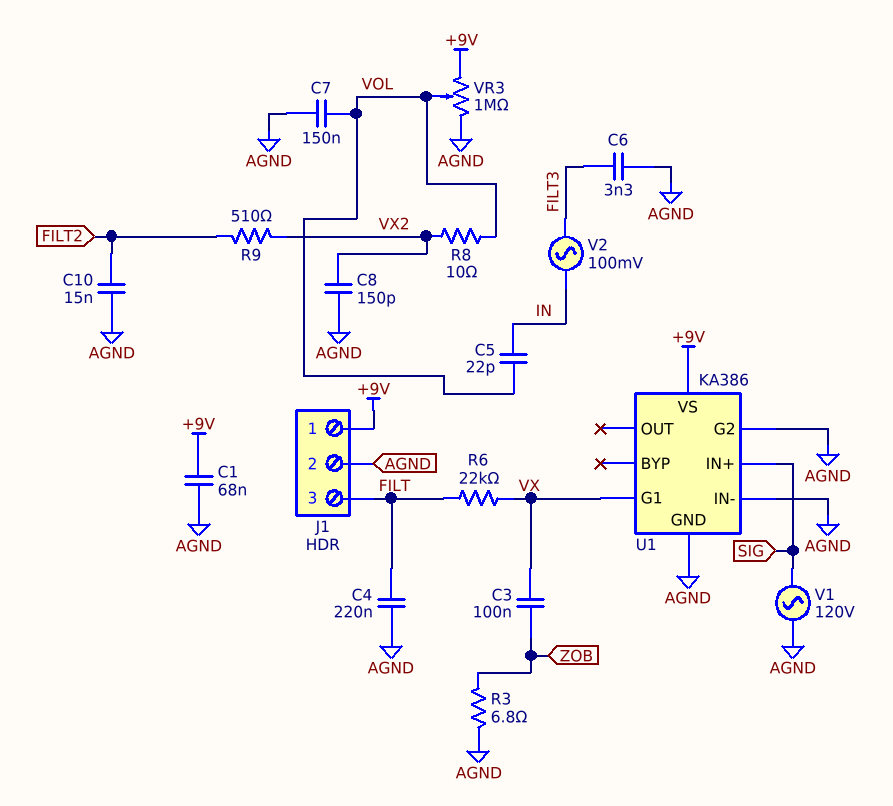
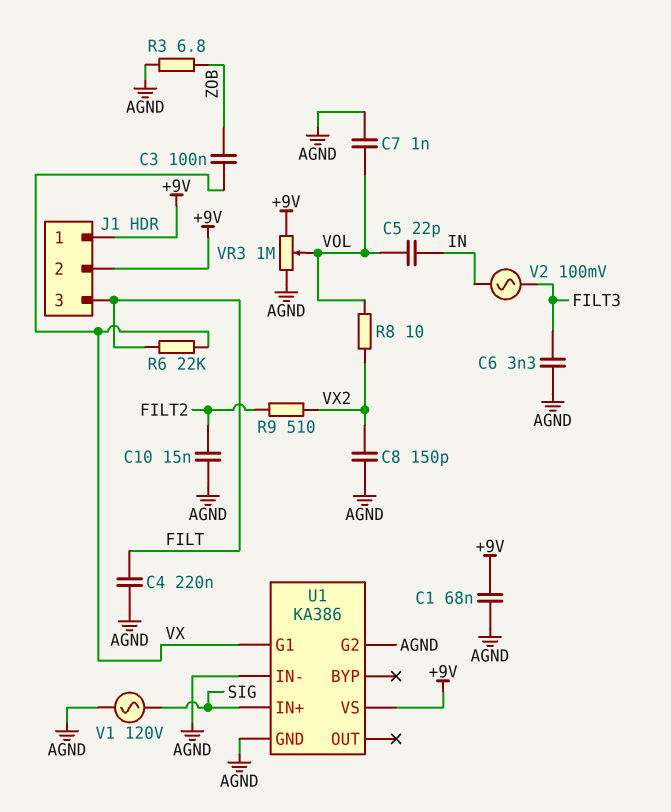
C7: 150nF (AGND, VOL) -> 1nF (AGND, VOL)
J1 pin 2: AGND -> +9V

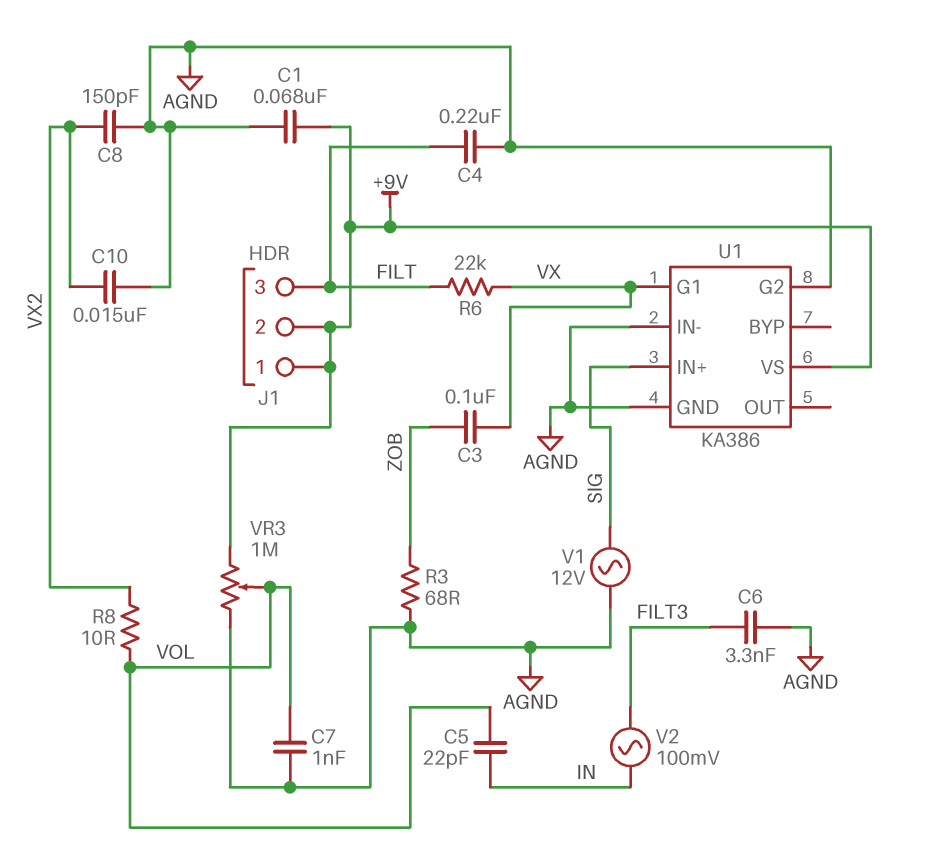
C10: 15nF (AGND, FILT2) -> 15nF (AGND, VX2)
R3: 6.8 (AGND, ZOB) -> 68 (AGND, ZOB)
R9: 510 (FILT2, VX2) -> none
V1: AC 120V (AGND, SIG) -> AC 12V (AGND, SIG)

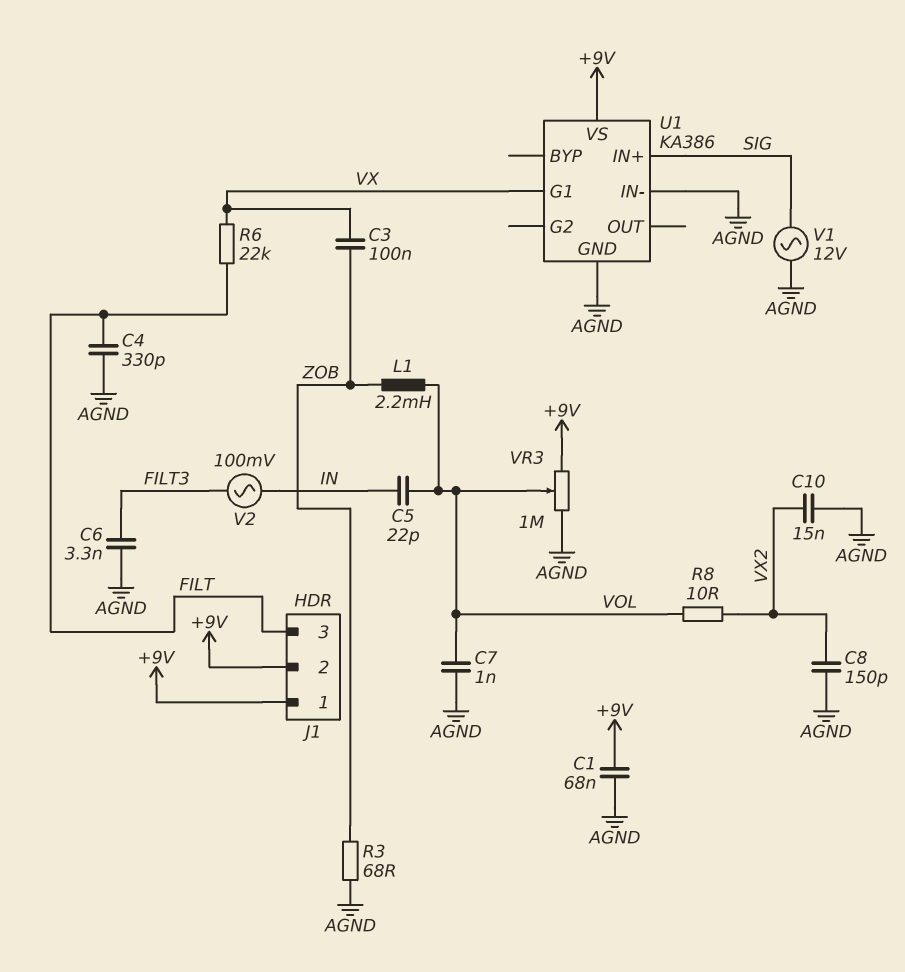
C4: 220nF (AGND, FILT) -> 330pF (AGND, FILT)
L1: none -> 2.2mH (VOL, ZOB)
U1 pin G2: AGND -> none

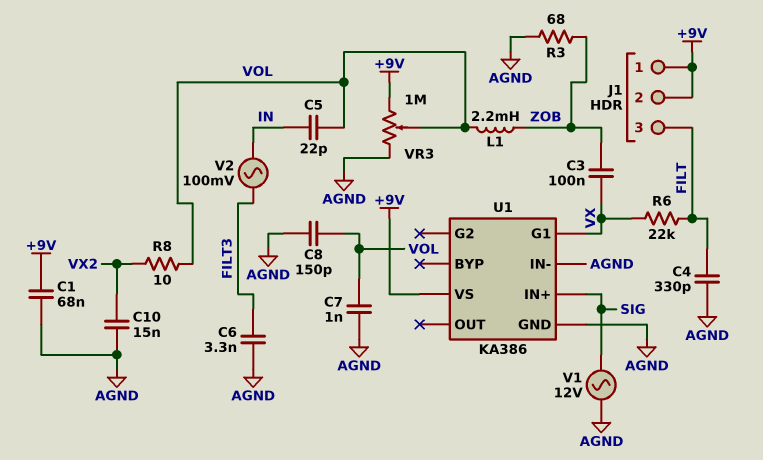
C8: 150pF (AGND, VX2) -> 150pF (AGND, VOL)

